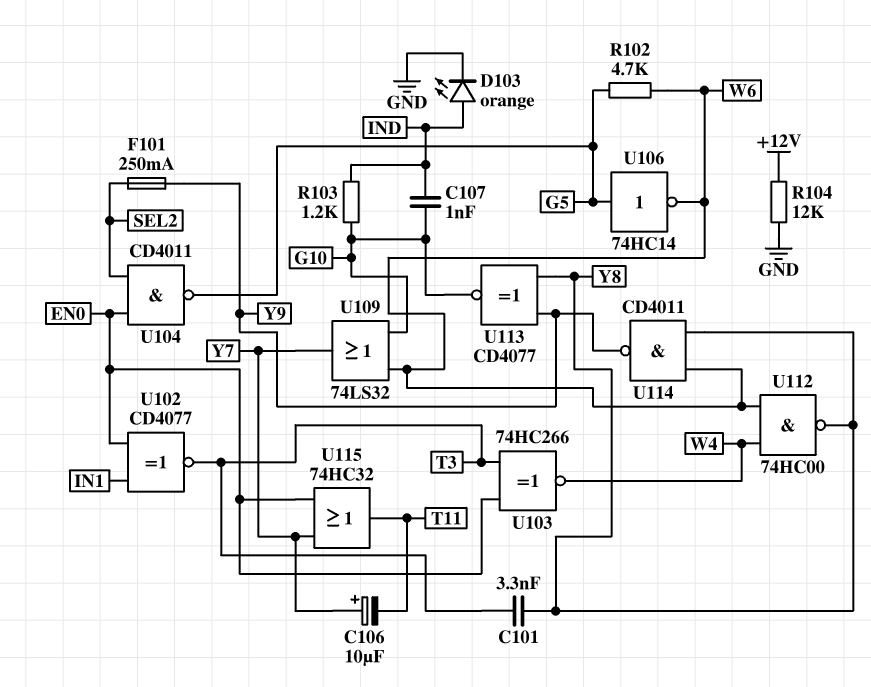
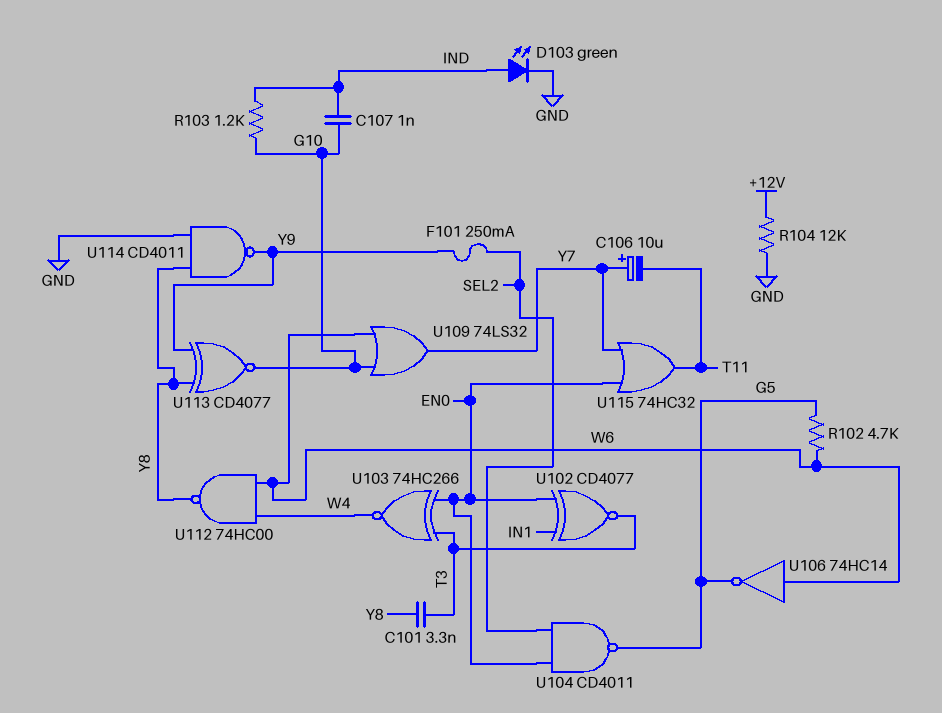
D103: LED orange (A IND, K GND) -> LED green (A IND, K GND)
U106: NOT 74HC14 (in G5, out W6) -> NOT 74HC14 (in W6, out G5)
U114: NAND CD4011 (in W6, in Y8, out Y9) -> NAND CD4011 (in GND, in Y8, out Y9)

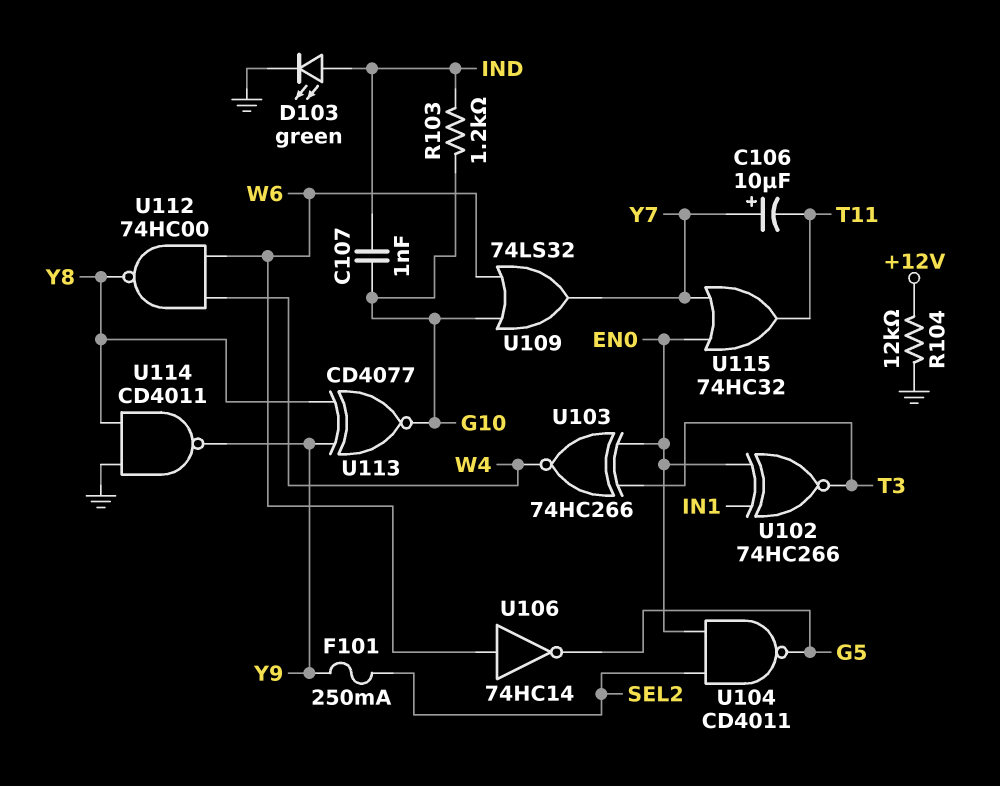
C101: 3.3nF (T3, Y8) -> none
R102: 4.7k (G5, W6) -> none
U102: XNOR CD4077 (in EN0, in IN1, out T3) -> XNOR 74HC266 (in EN0, in IN1, out T3)

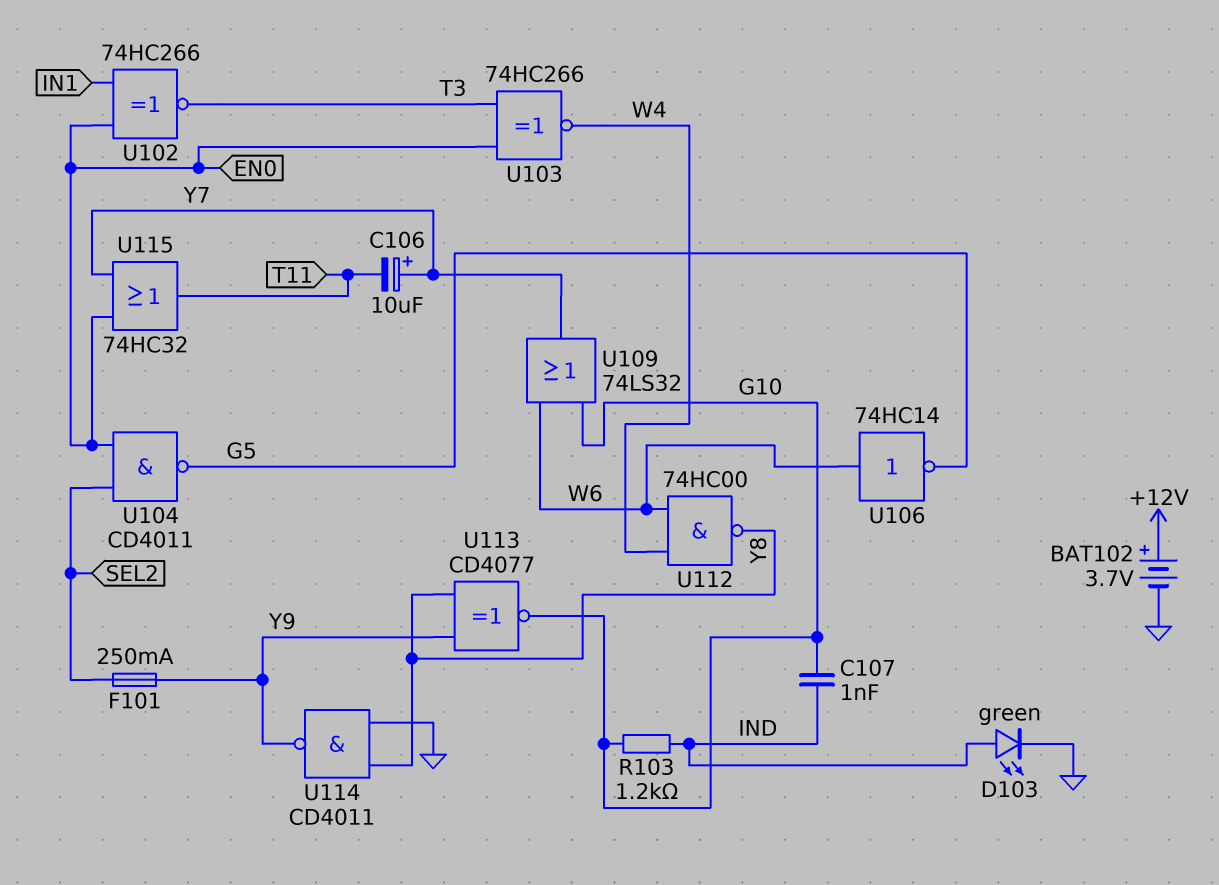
BAT102: none -> 3.7V (plus +12V, minus GND)
R104: 12k (+12V, GND) -> none

